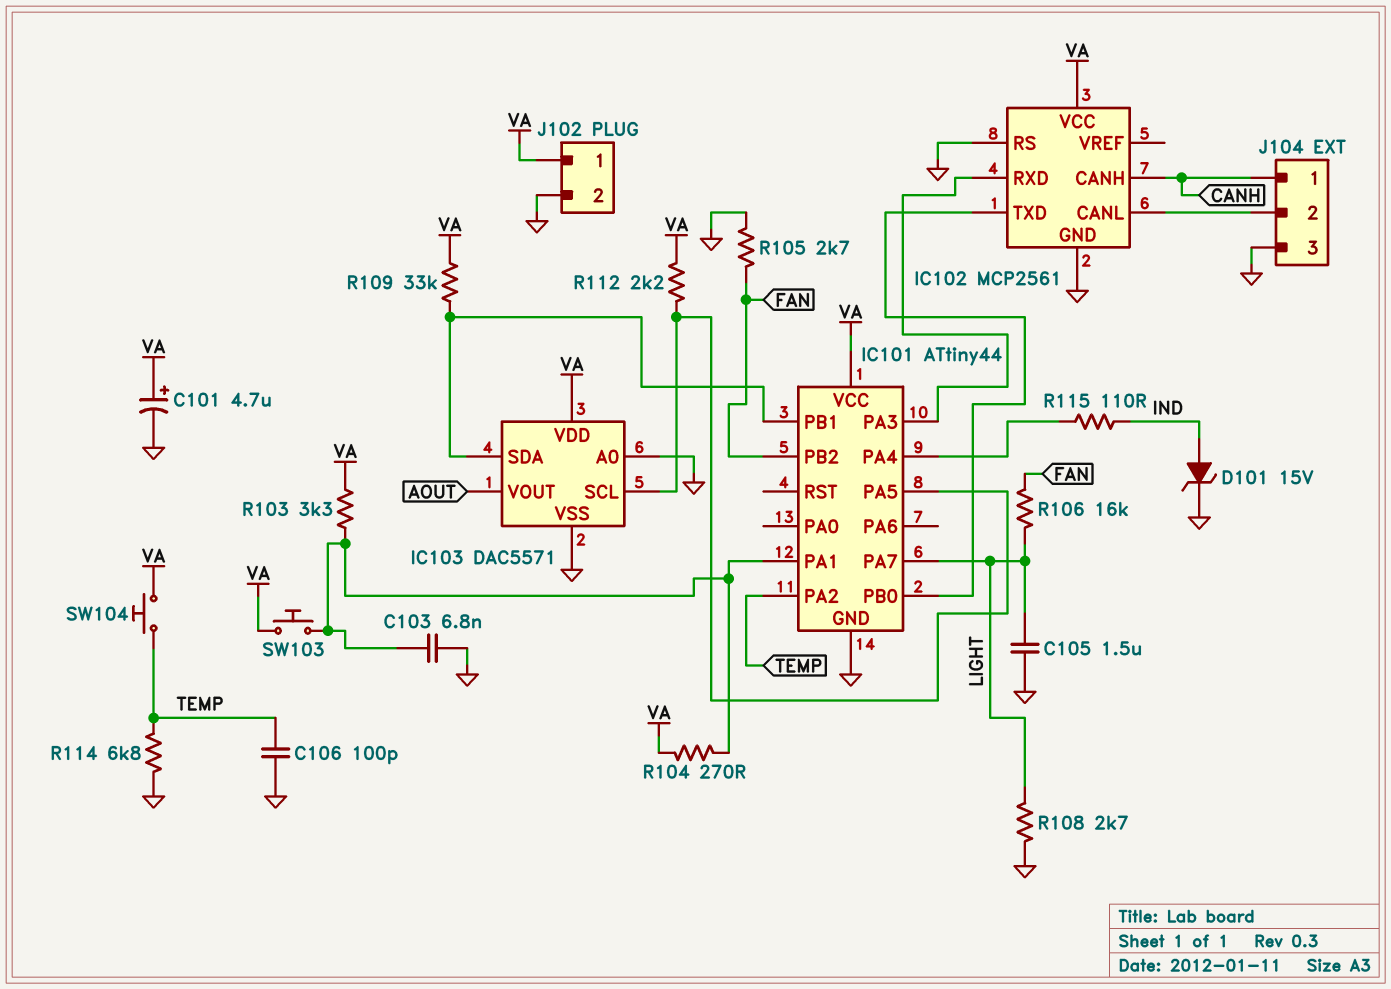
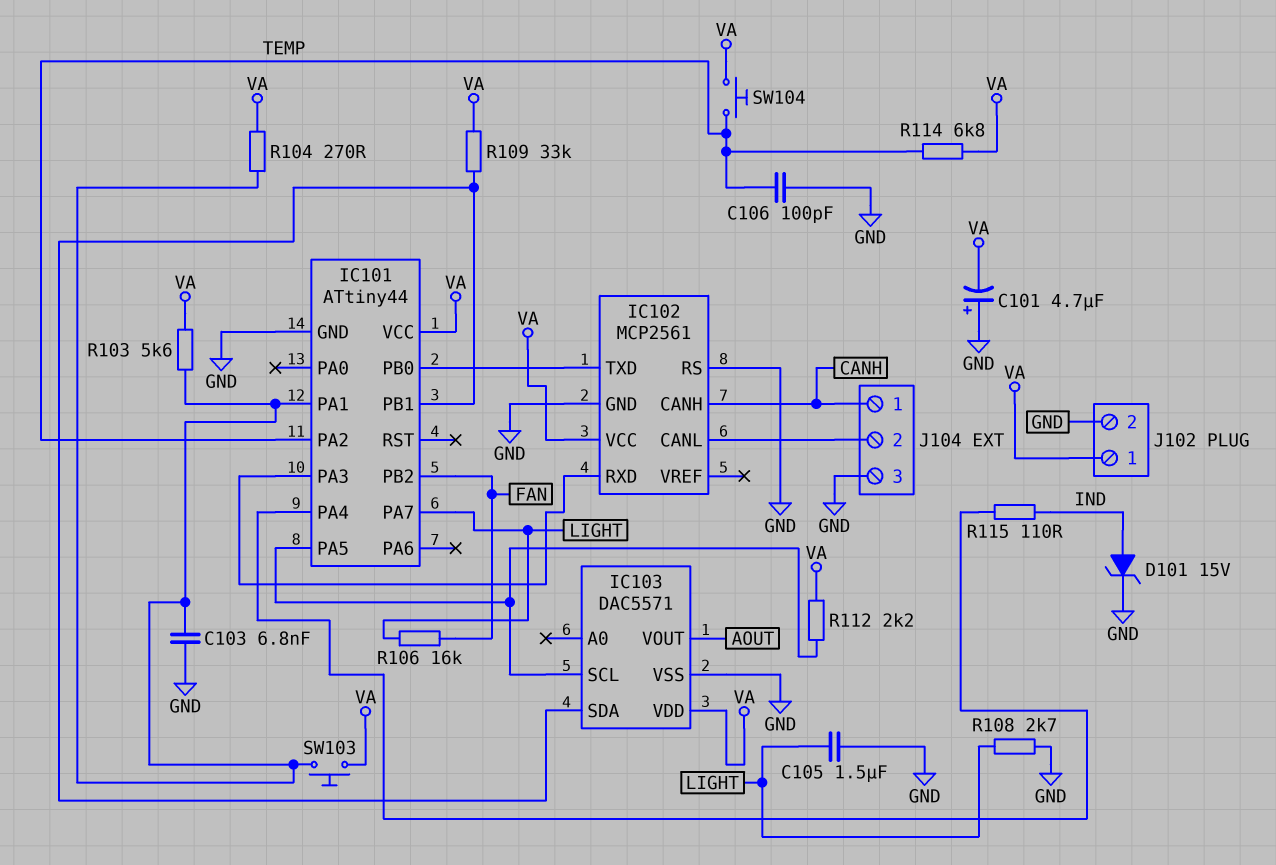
C101: 4.7uF (plus VA, minus GND) -> 4.7uF (plus GND, minus VA)
IC103 pin A0: GND -> none
R103: 3.3k (IC101/PA1, VA) -> 5.6k (IC101/PA1, VA)
R105: 2.7k (FAN, GND) -> none
R114: 6.8k (GND, TEMP) -> 6.8k (TEMP, VA)

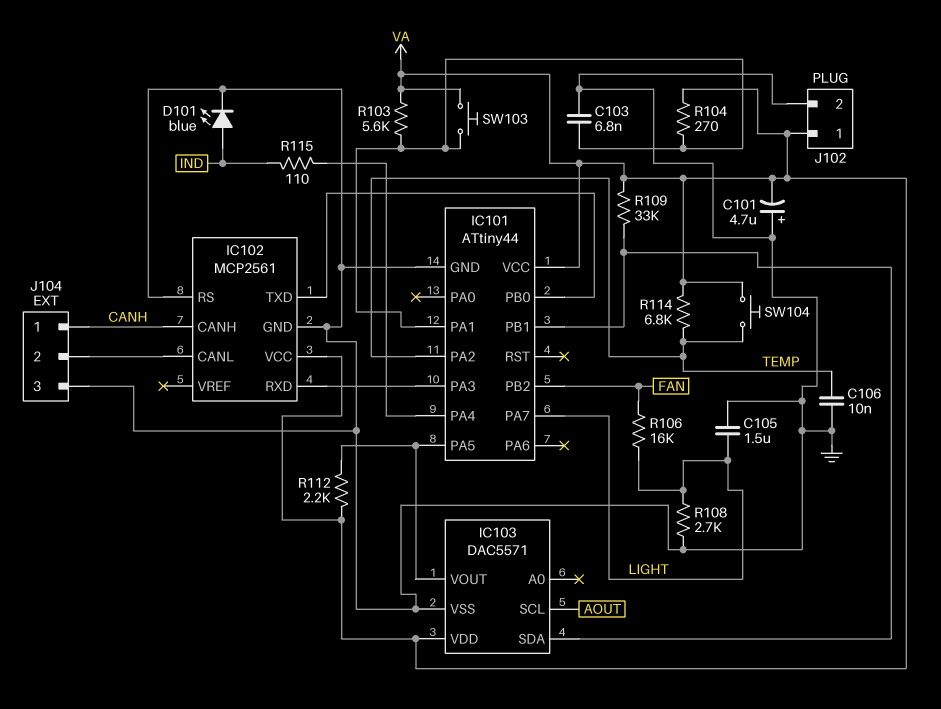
C106: 100pF (GND, TEMP) -> 10nF (GND, TEMP)
D101: zener 15V (A IND, K GND) -> LED blue (A IND, K GND)
IC103 pin SCL: IC101/PA5 -> AOUT
IC103 pin VOUT: AOUT -> IC101/PA5

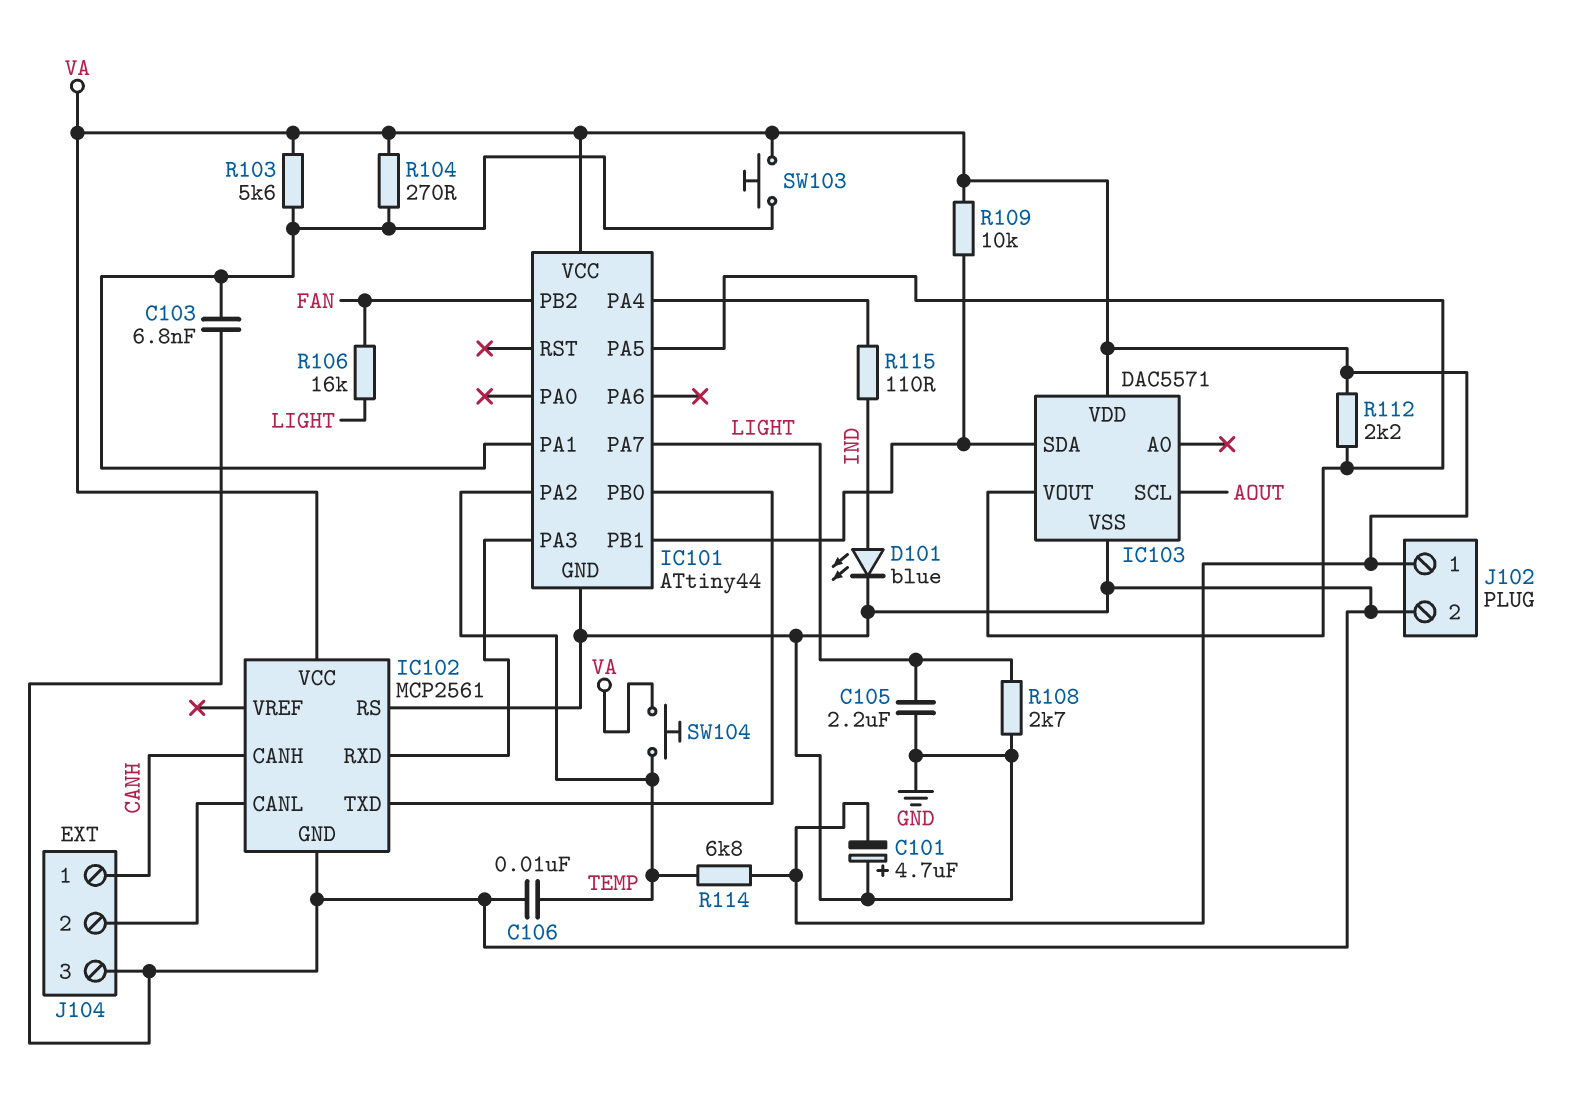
C105: 1.5uF (GND, LIGHT) -> 2.2uF (GND, LIGHT)
R109: 33k (IC101/PB1, VA) -> 10k (IC101/PB1, VA)

